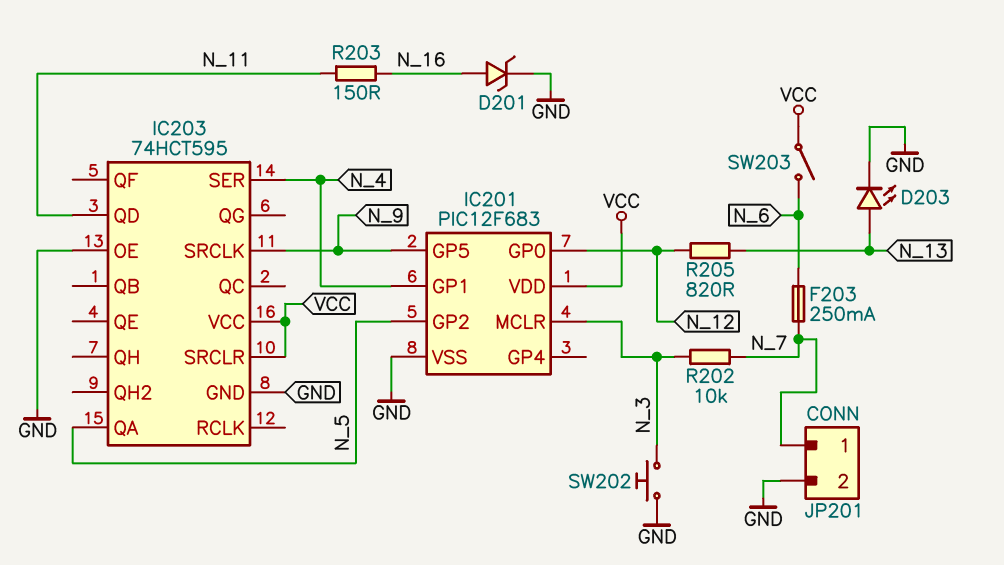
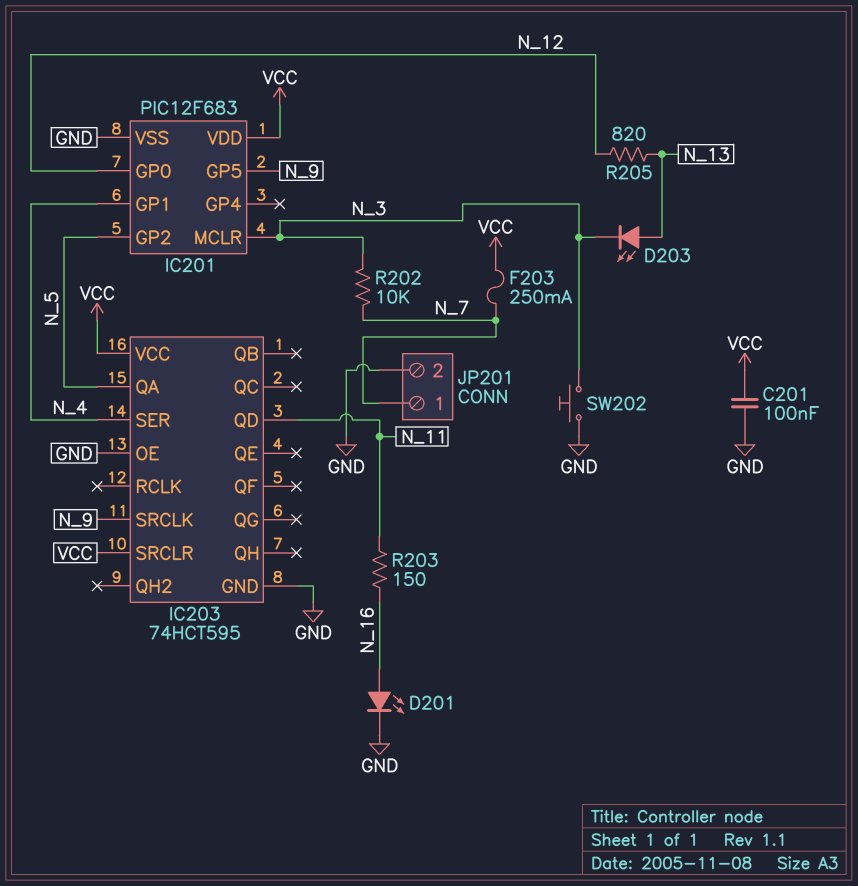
C201: none -> 100nF (GND, VCC)
D201: zener (A N_16, K GND) -> LED (A N_16, K GND)
D203: LED (A N_13, K GND) -> LED (A N_13, K N_3)
F203: 250mA (N_6, N_7) -> 250mA (N_7, VCC)
SW203: switch (N_6, VCC) -> none

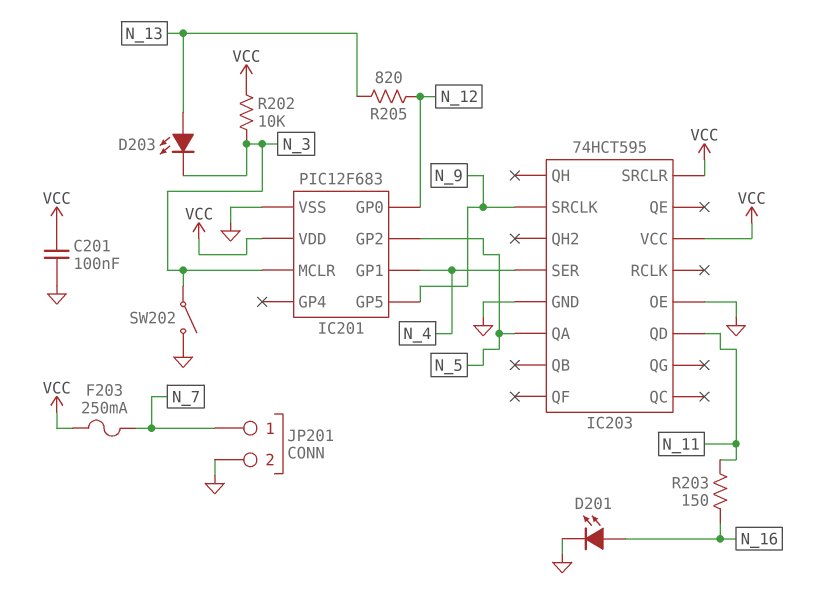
R202: 10k (N_3, N_7) -> 10k (N_3, VCC)
SW202: button (GND, N_3) -> switch (GND, N_3)

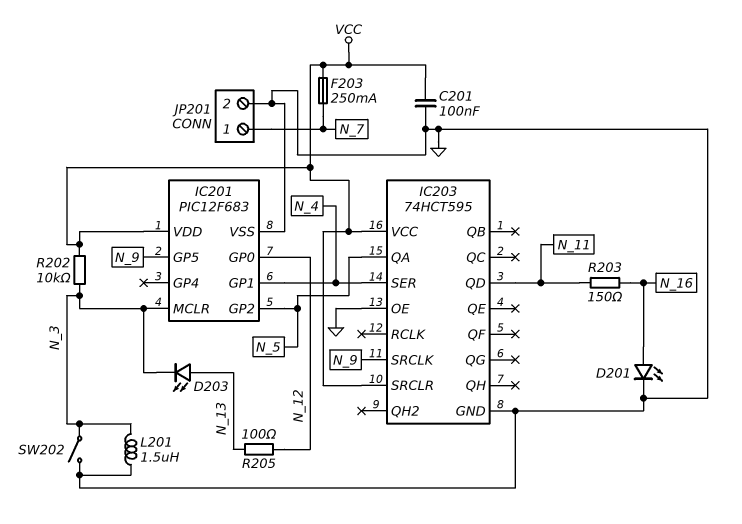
L201: none -> 1.5uH (GND, N_3)
R205: 820 (N_12, N_13) -> 100 (N_12, N_13)

